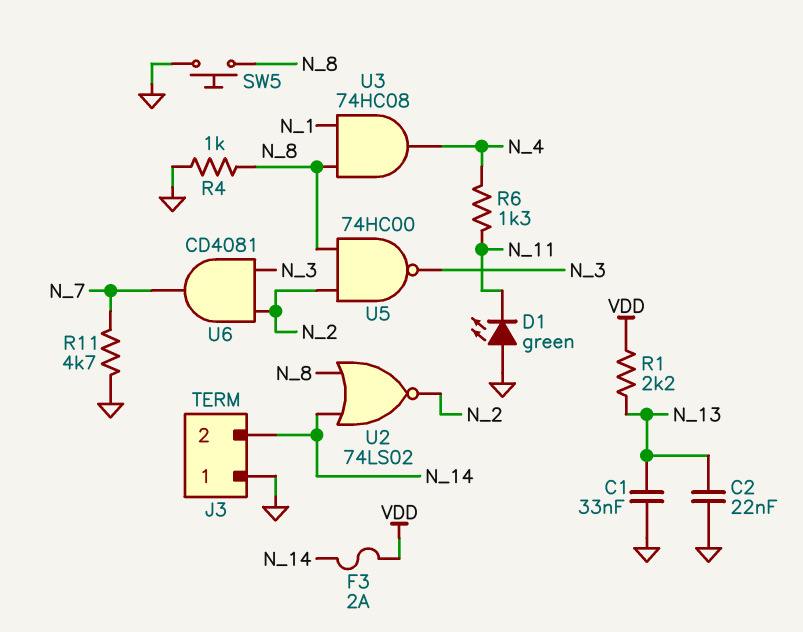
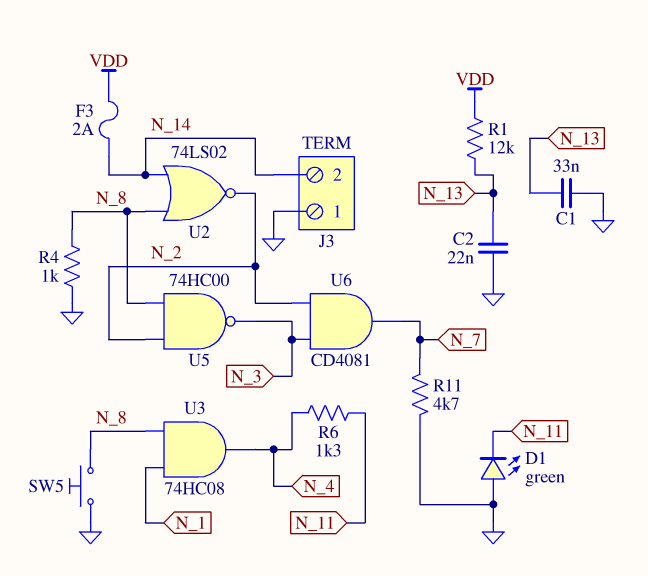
R1: 2.2k (N_13, VDD) -> 12k (N_13, VDD)

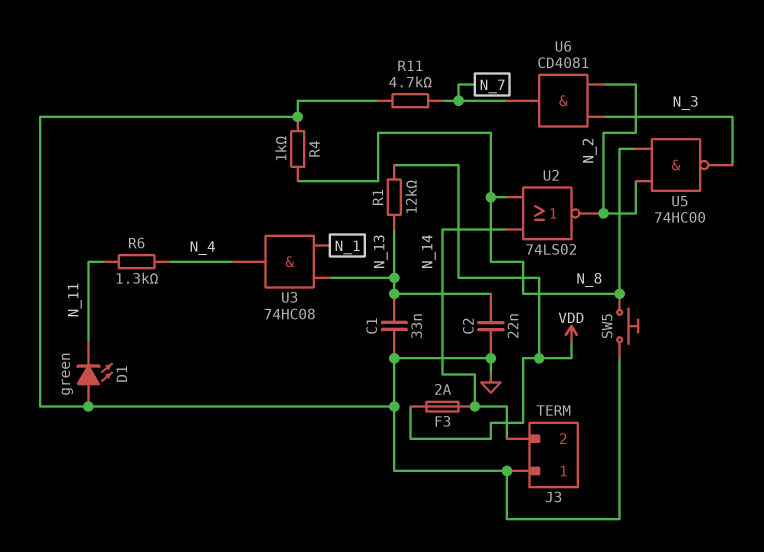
U3: AND 74HC08 (in N_1, in N_8, out N_4) -> AND 74HC08 (in N_1, in N_13, out N_4)

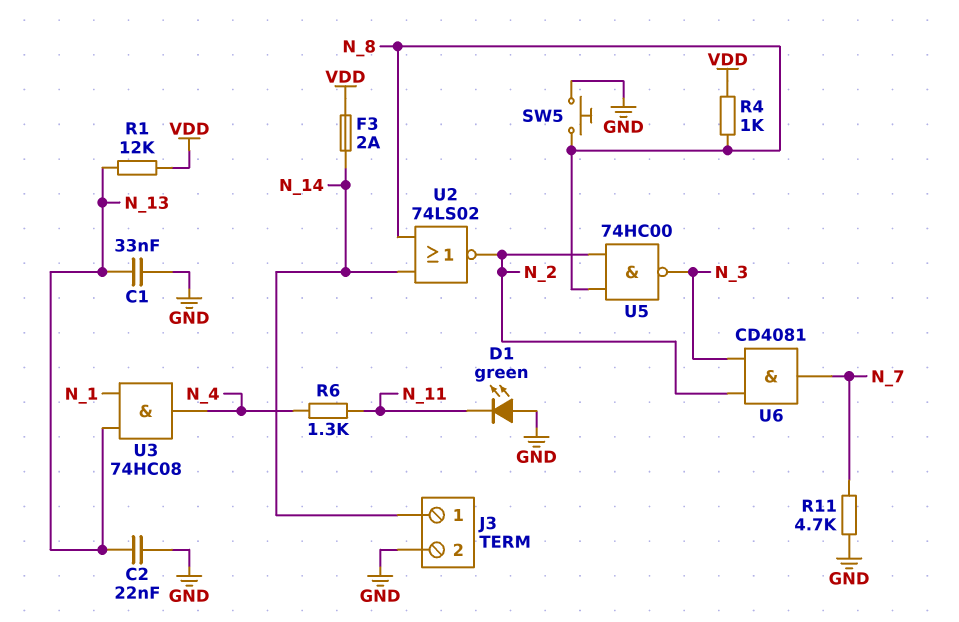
J3 pin 1: GND -> N_14
J3 pin 2: N_14 -> GND
R4: 1k (GND, N_8) -> 1k (N_8, VDD)

